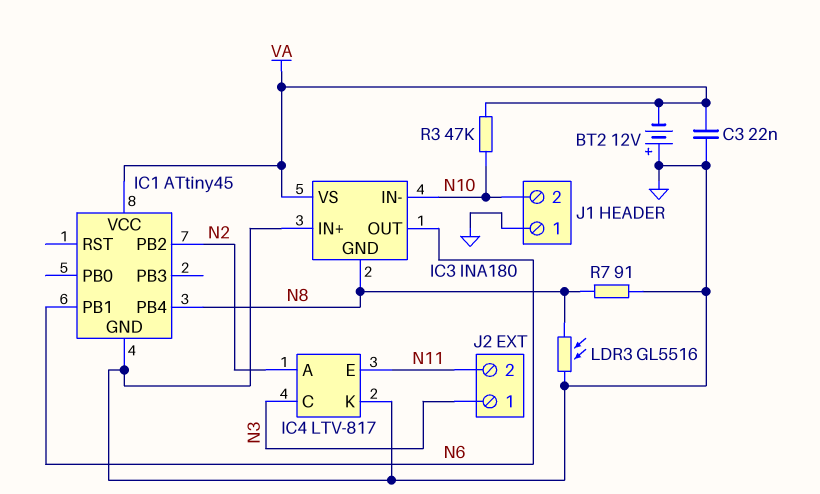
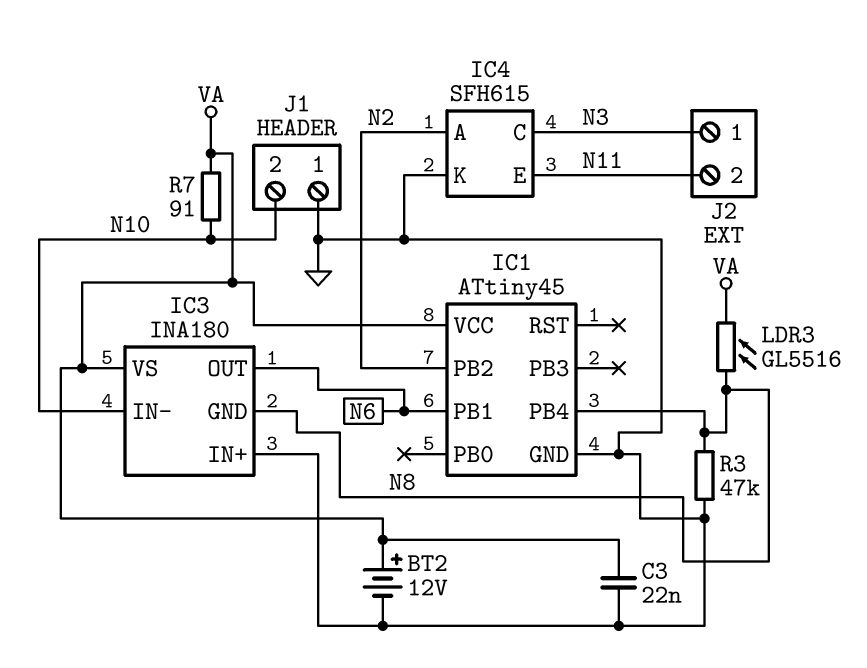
BT2: 12V (plus GND, minus VA) -> 12V (plus VA, minus GND)
IC4: LTV-817 -> SFH615
LDR3: GL5516 (GND, N8) -> GL5516 (N8, VA)
R3: 47k (N10, VA) -> 47k (GND, N8)
R7: 91 (GND, N8) -> 91 (N10, VA)

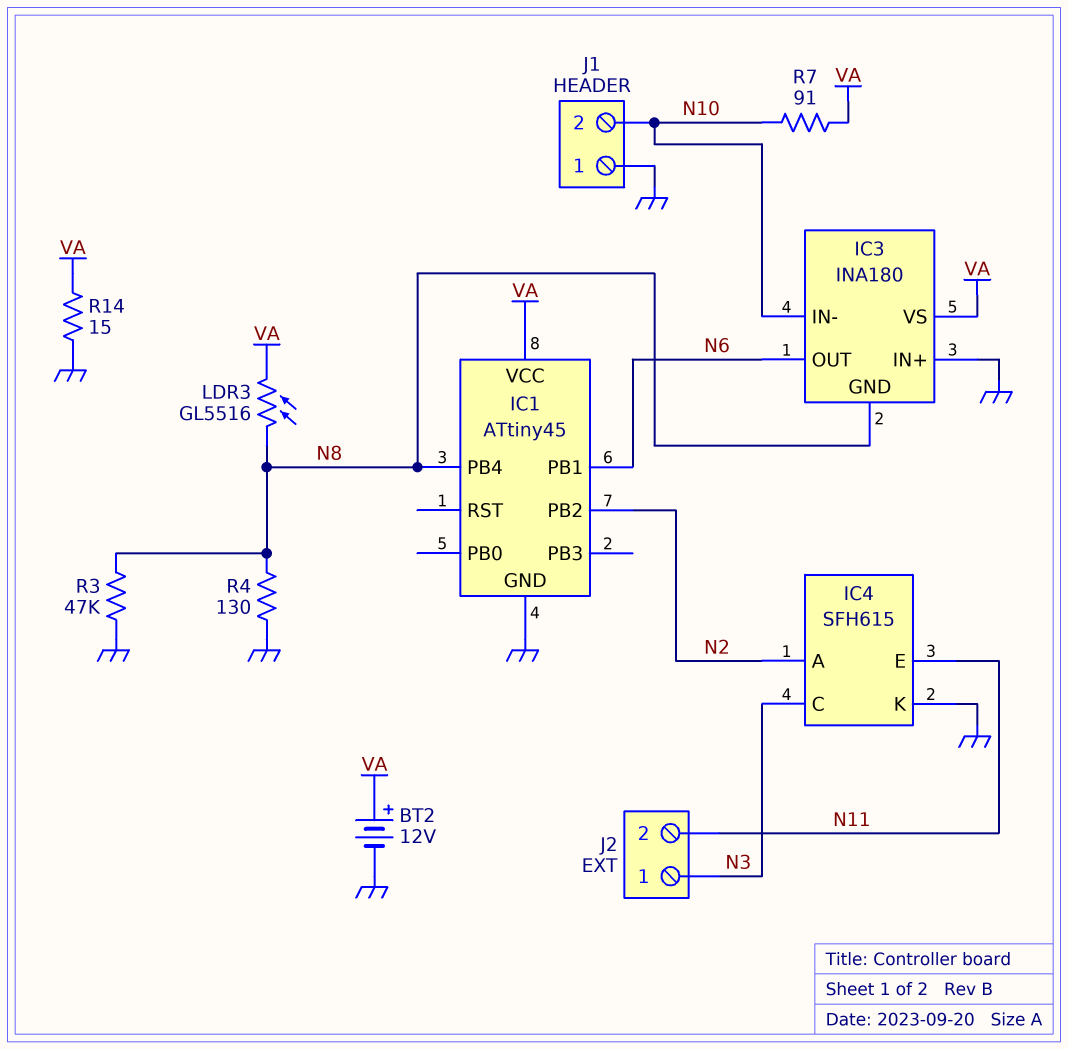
C3: 22nF (GND, VA) -> none
R4: none -> 130 (GND, N8)
R14: none -> 15 (GND, VA)

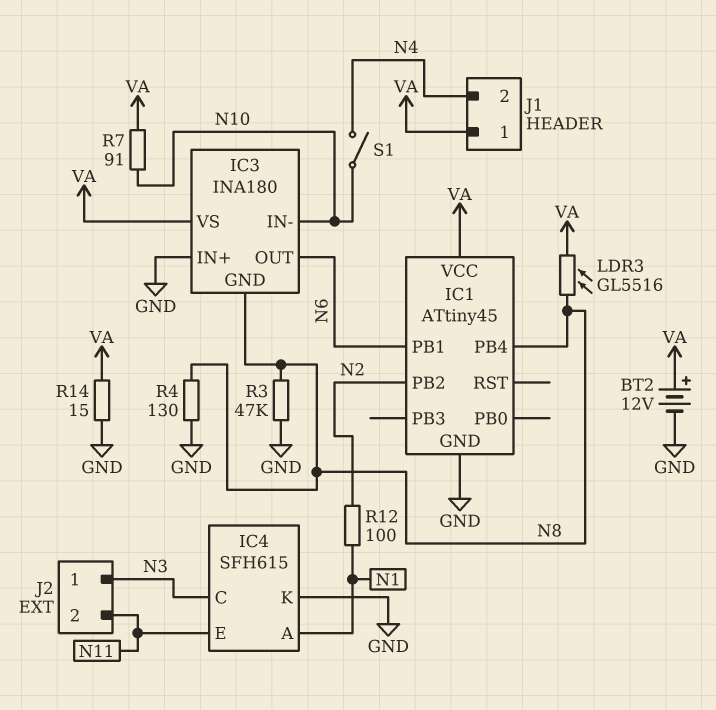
IC4 pin A: N2 -> N1
J1 pin 1: GND -> VA
J1 pin 2: N10 -> N4
R12: none -> 100 (N1, N2)
S1: none -> switch (N4, N10)

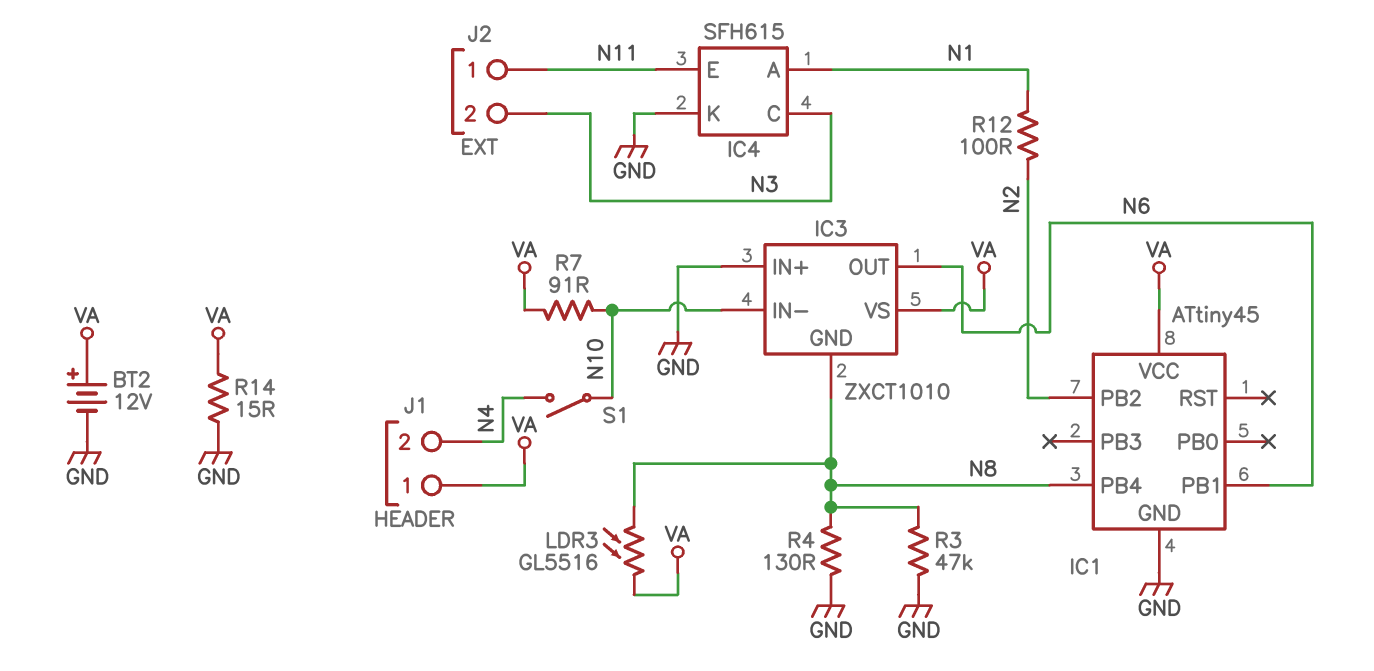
IC3: INA180 -> ZXCT1010
J2 pin 1: N3 -> N11
J2 pin 2: N11 -> N3

